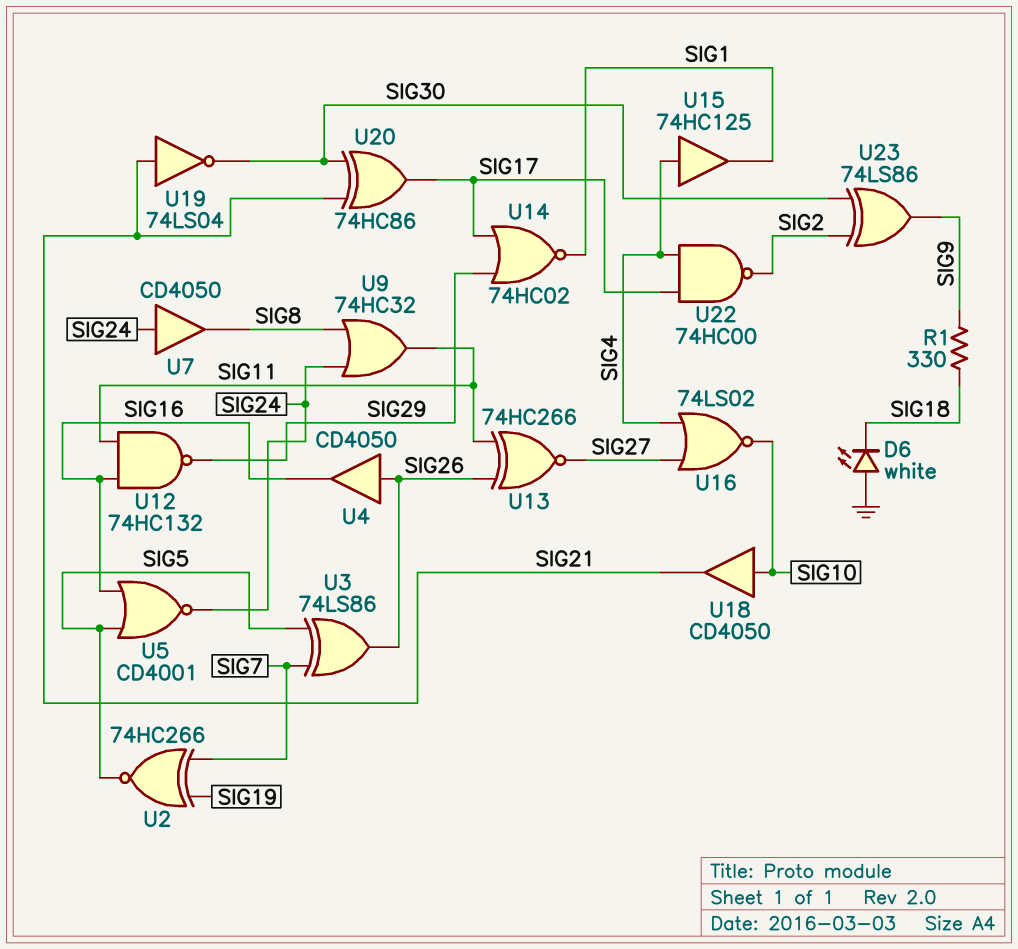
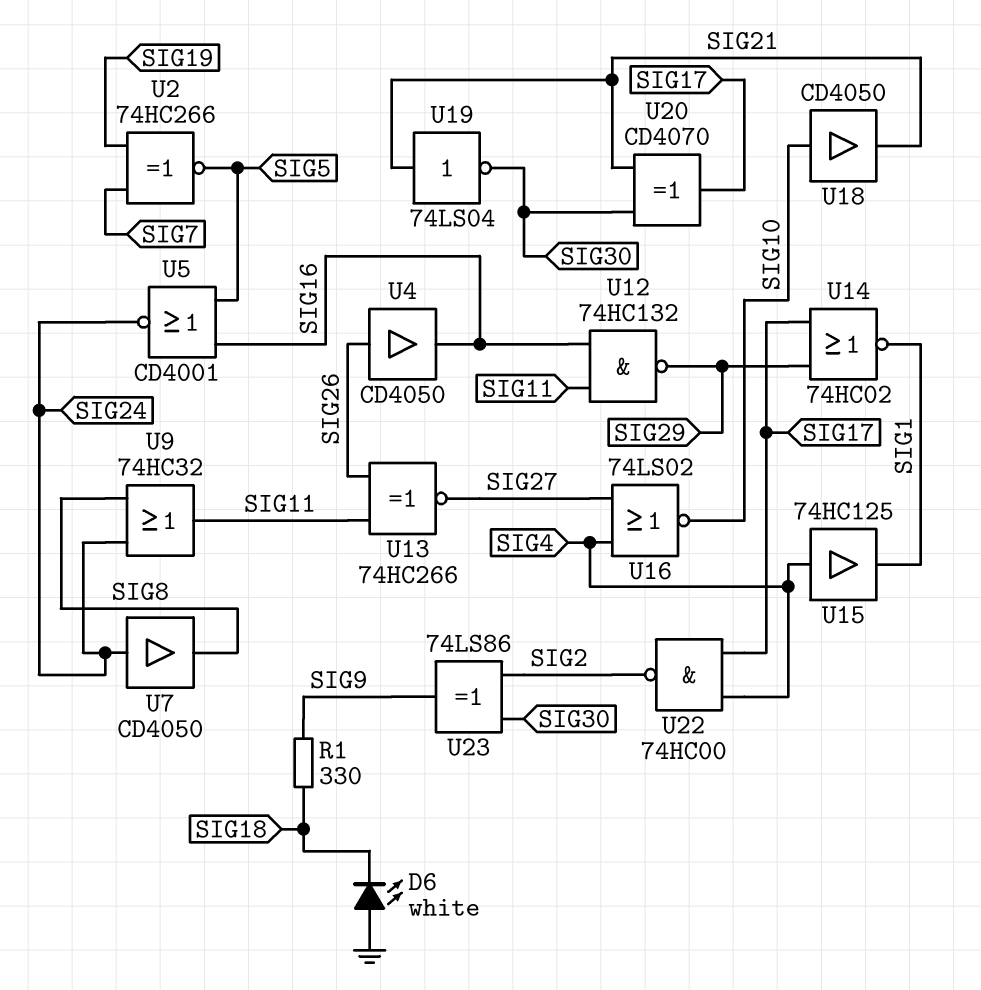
U3: XOR 74LS86 (in SIG5, in SIG7, out SIG26) -> none
U20: XOR 74HC86 (in SIG21, in SIG30, out SIG17) -> XOR CD4070 (in SIG21, in SIG30, out SIG17)

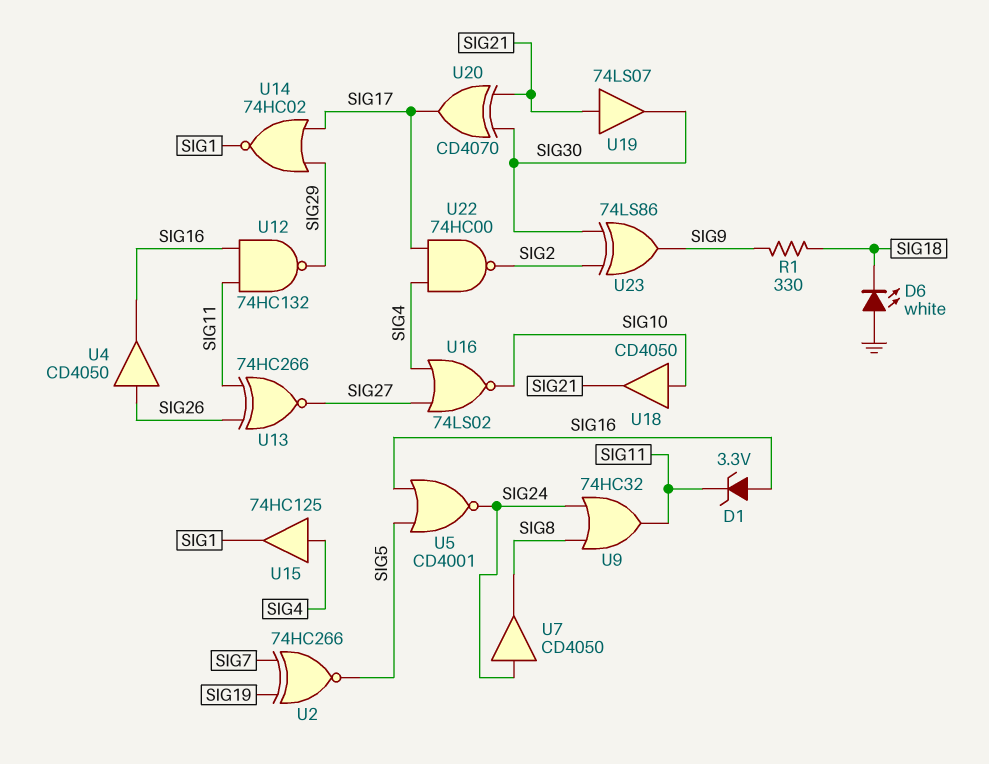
D1: none -> zener 3.3V (A SIG16, K SIG11)
U19: NOT 74LS04 (in SIG21, out SIG30) -> buffer 74LS07 (in SIG21, out SIG30)

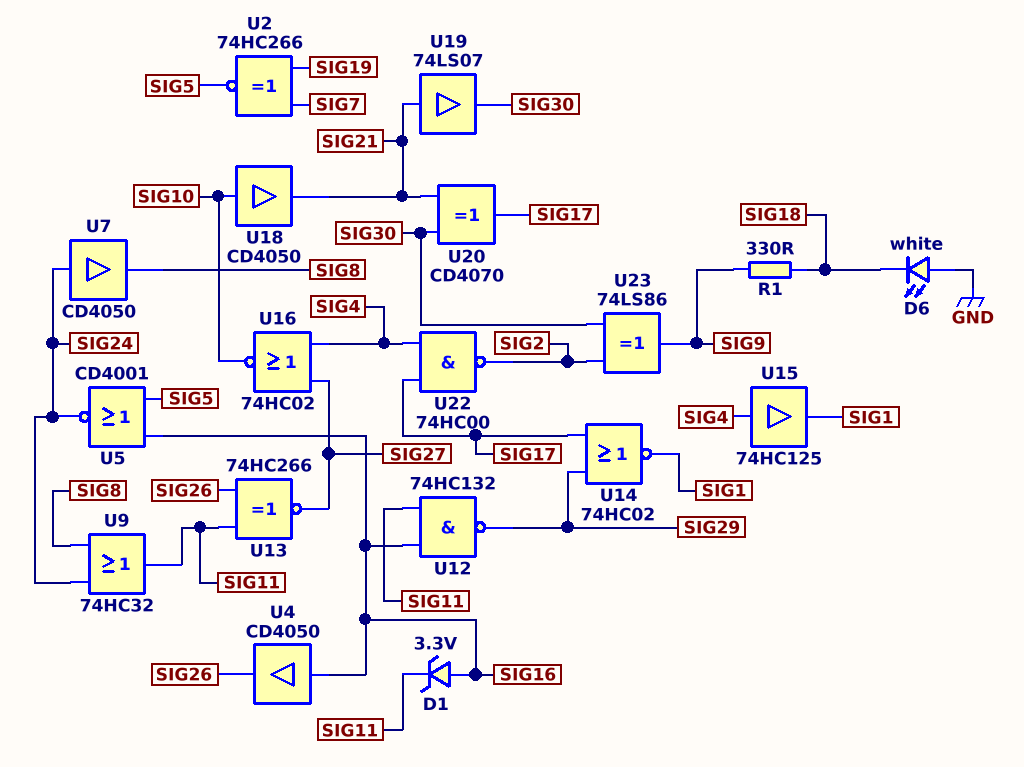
U4: buffer CD4050 (in SIG26, out SIG16) -> buffer CD4050 (in SIG16, out SIG26)
U16: NOR 74LS02 (in SIG4, in SIG27, out SIG10) -> NOR 74HC02 (in SIG4, in SIG27, out SIG10)

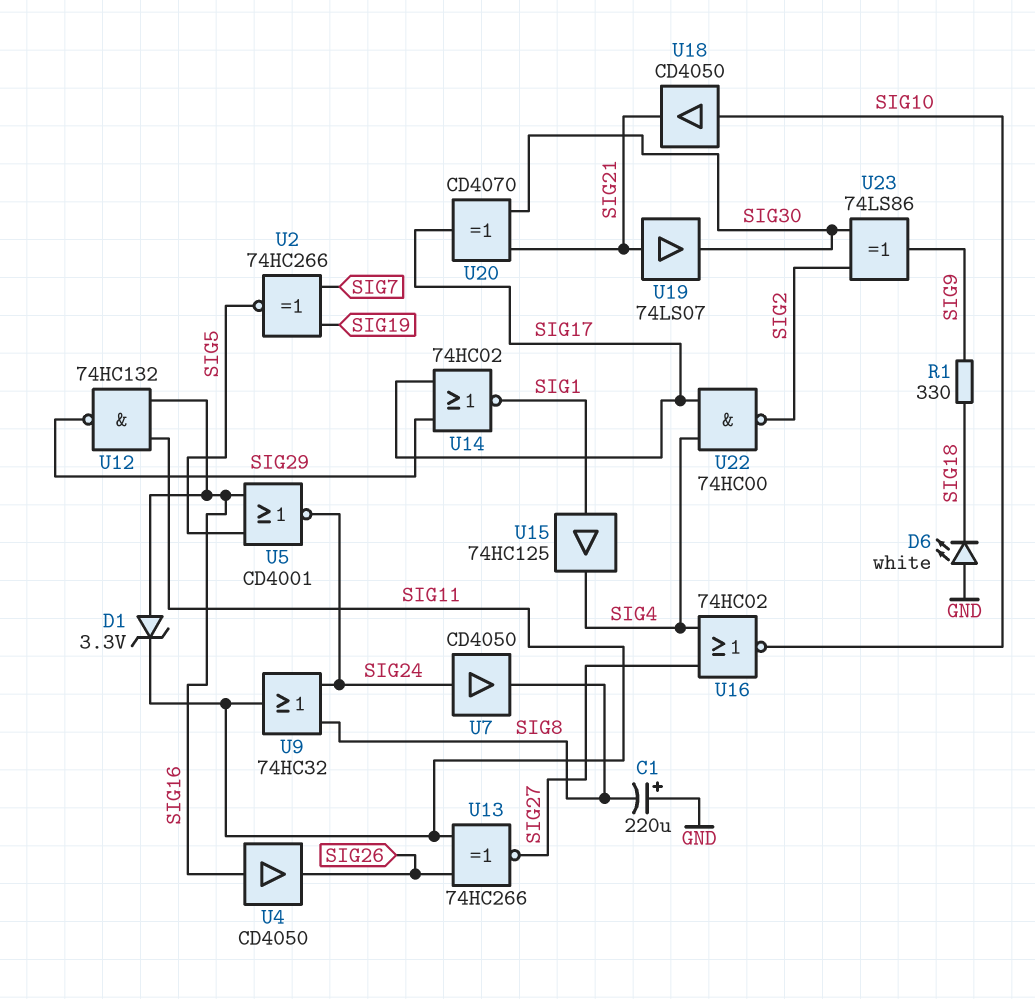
C1: none -> 220uF (plus GND, minus SIG8)
U15: buffer 74HC125 (in SIG4, out SIG1) -> buffer 74HC125 (in SIG1, out SIG4)

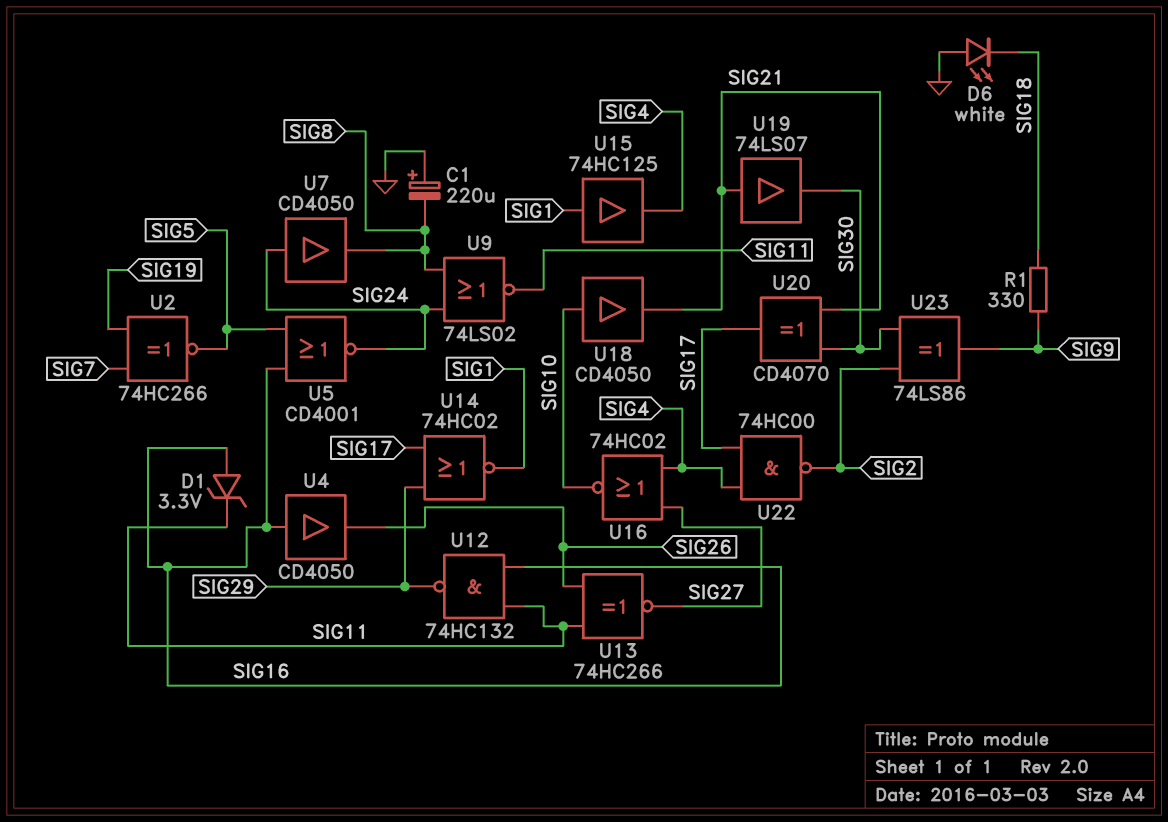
U9: OR 74HC32 (in SIG8, in SIG24, out SIG11) -> NOR 74LS02 (in SIG8, in SIG24, out SIG11)

